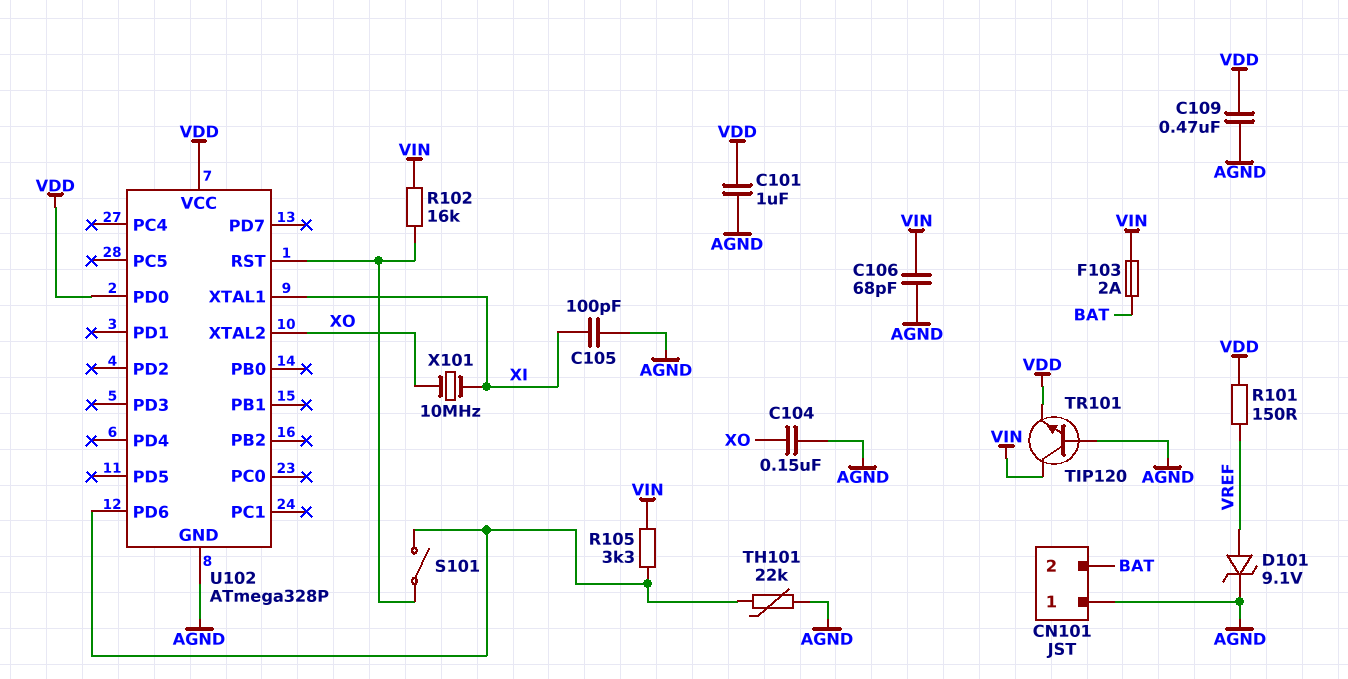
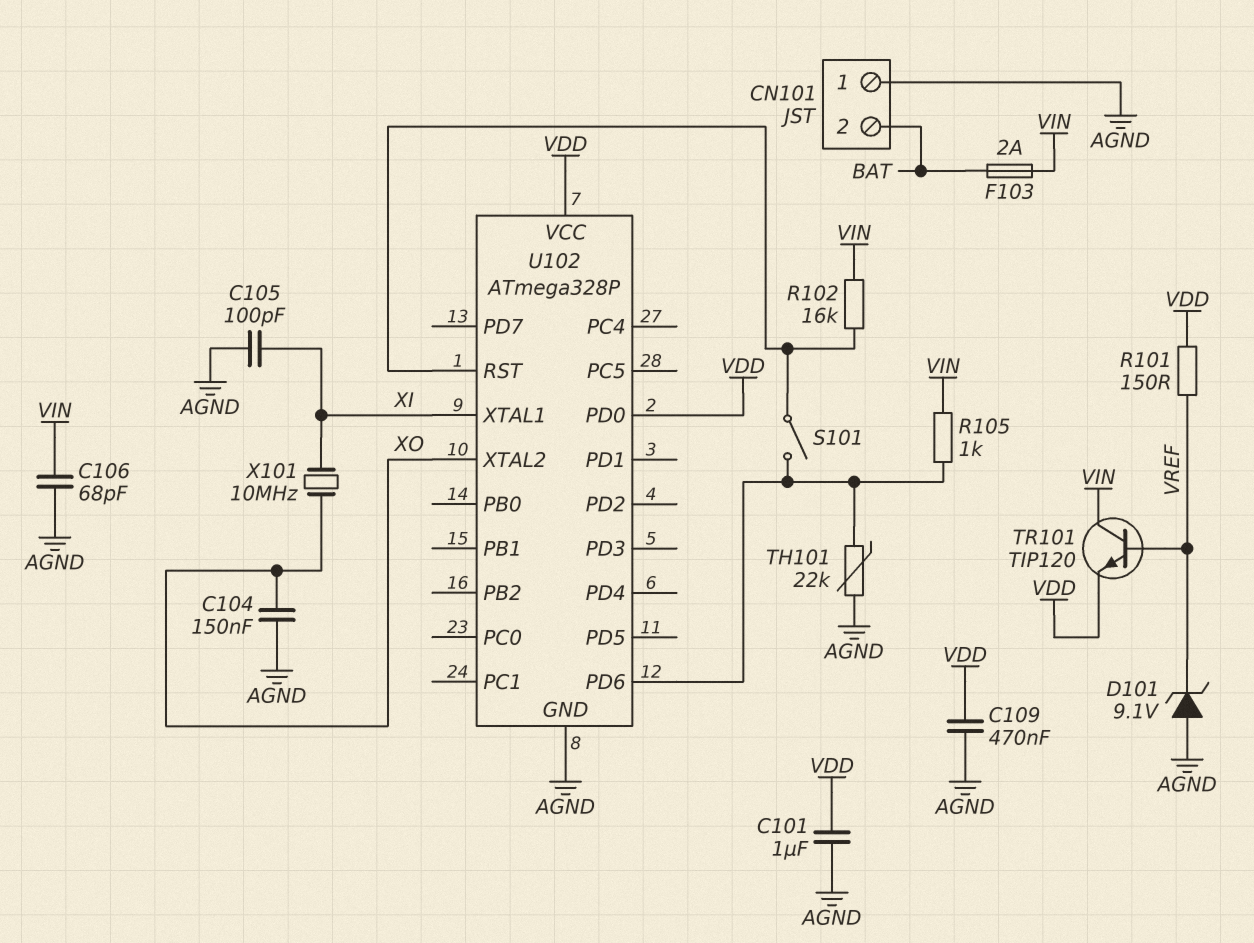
D101: zener 9.1V (A VREF, K AGND) -> zener 9.1V (A AGND, K VREF)
R105: 3.3k (U102/PD6, VIN) -> 1k (U102/PD6, VIN)
TR101: NPN TIP120 (B AGND, C VIN, E VDD) -> NPN TIP120 (B VREF, C VIN, E VDD)

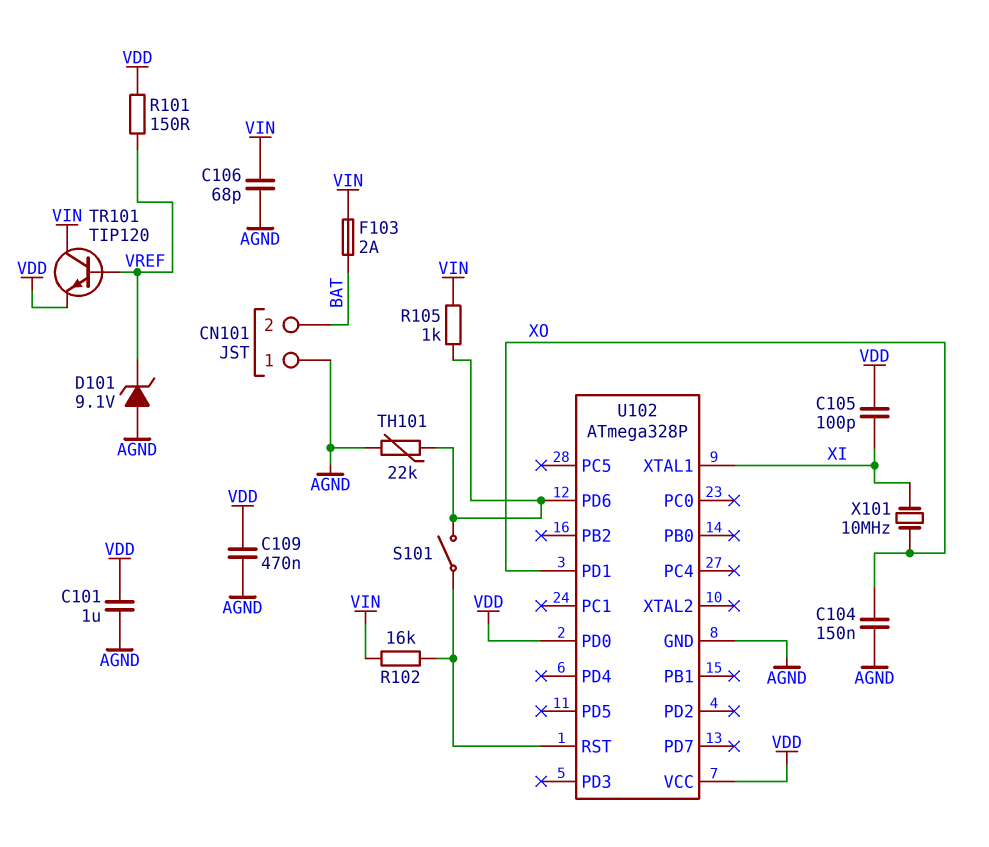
C105: 100pF (AGND, XI) -> 100pF (VDD, XI)
U102 pin PD1: none -> XO
U102 pin XTAL2: XO -> none

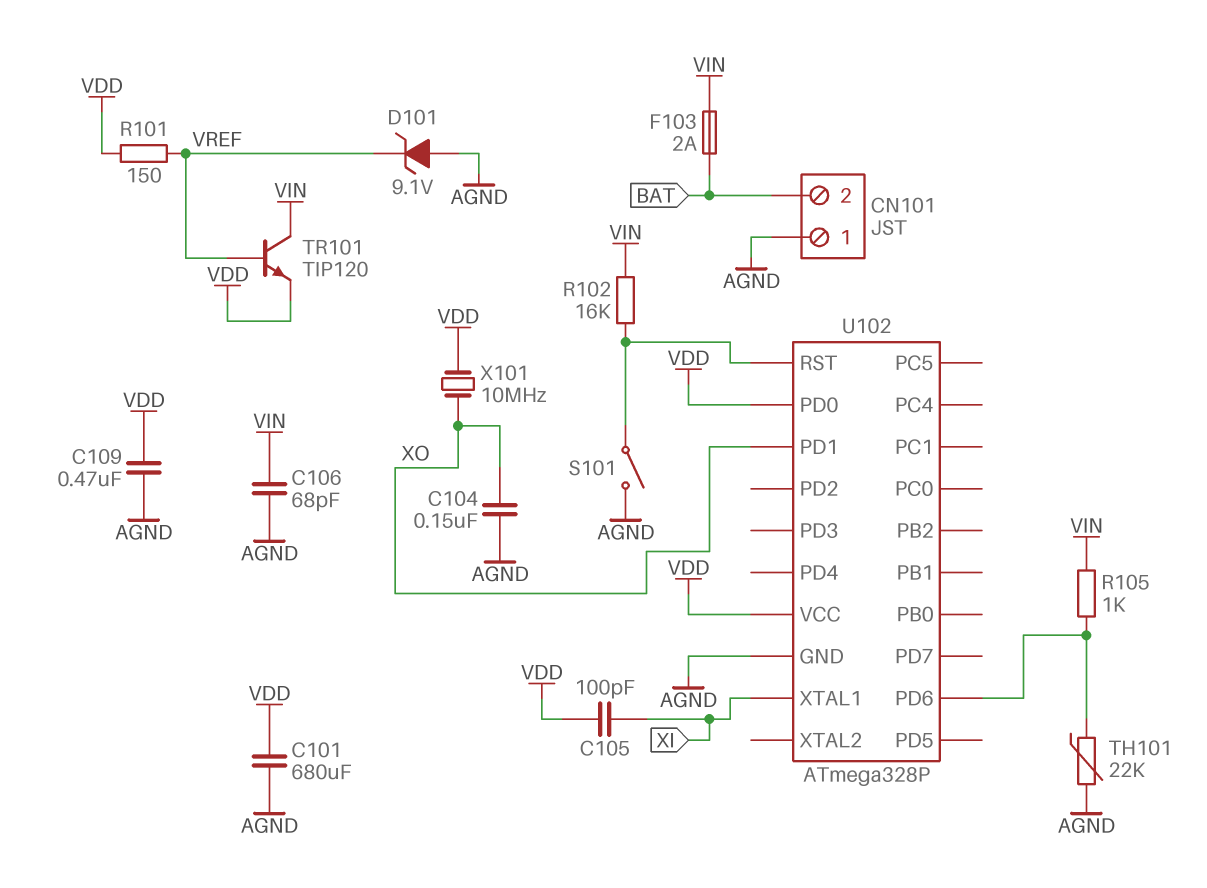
C101: 1uF (AGND, VDD) -> 680uF (AGND, VDD)
S101: switch (U102/PD6, U102/RST) -> switch (AGND, U102/RST)
X101: 10MHz (XI, XO) -> 10MHz (VDD, XO)

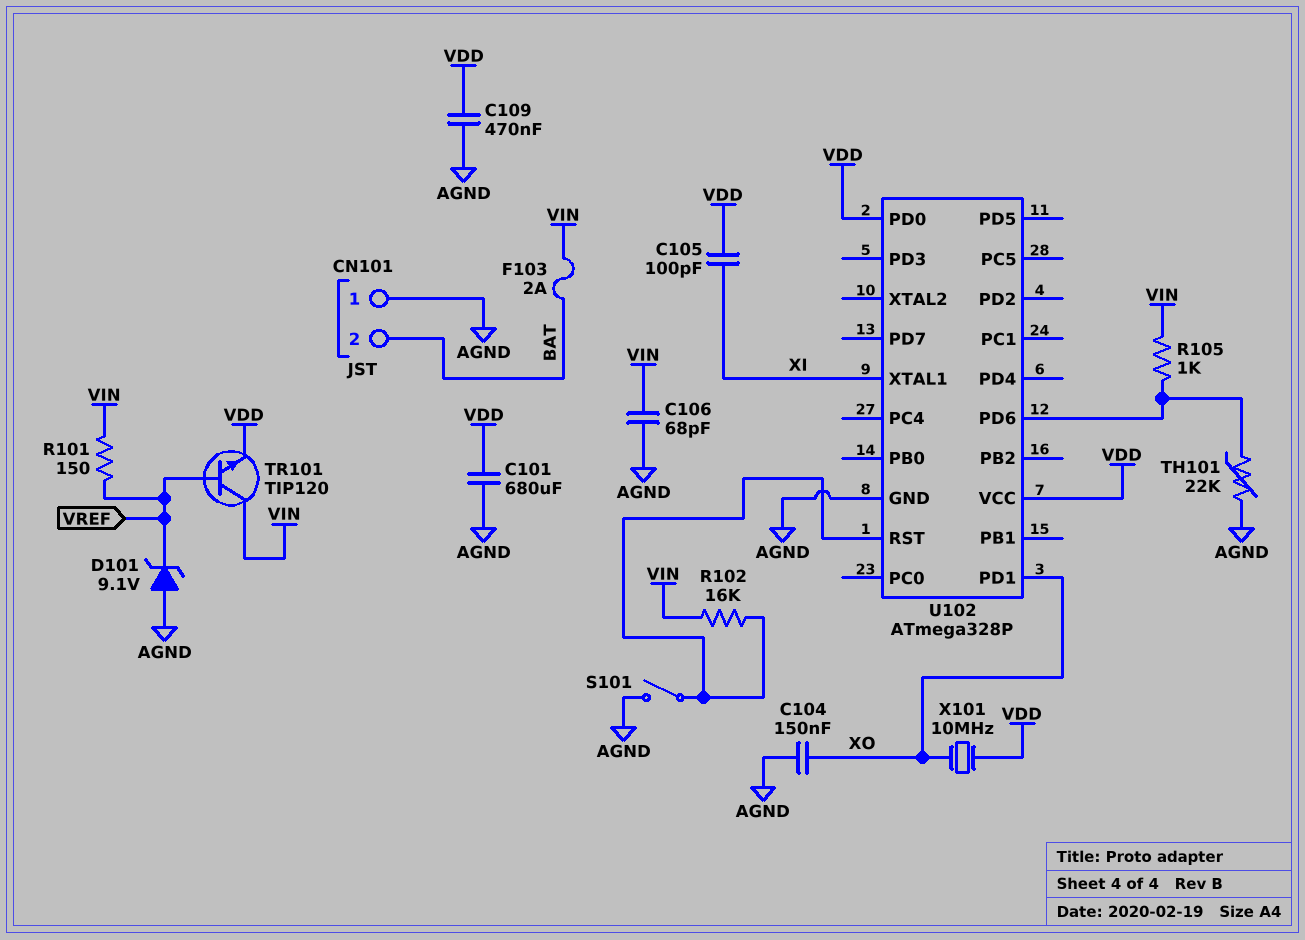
R101: 150 (VDD, VREF) -> 150 (VIN, VREF)

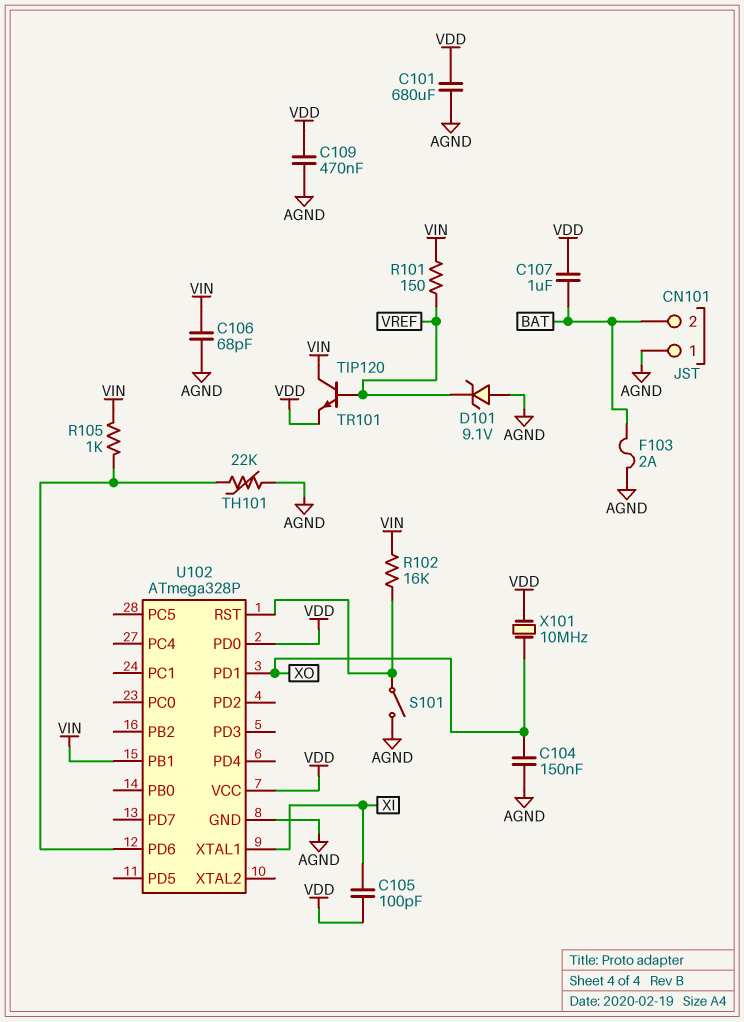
C107: none -> 1uF (BAT, VDD)
F103: 2A (BAT, VIN) -> 2A (AGND, BAT)
U102 pin PB1: none -> VIN

